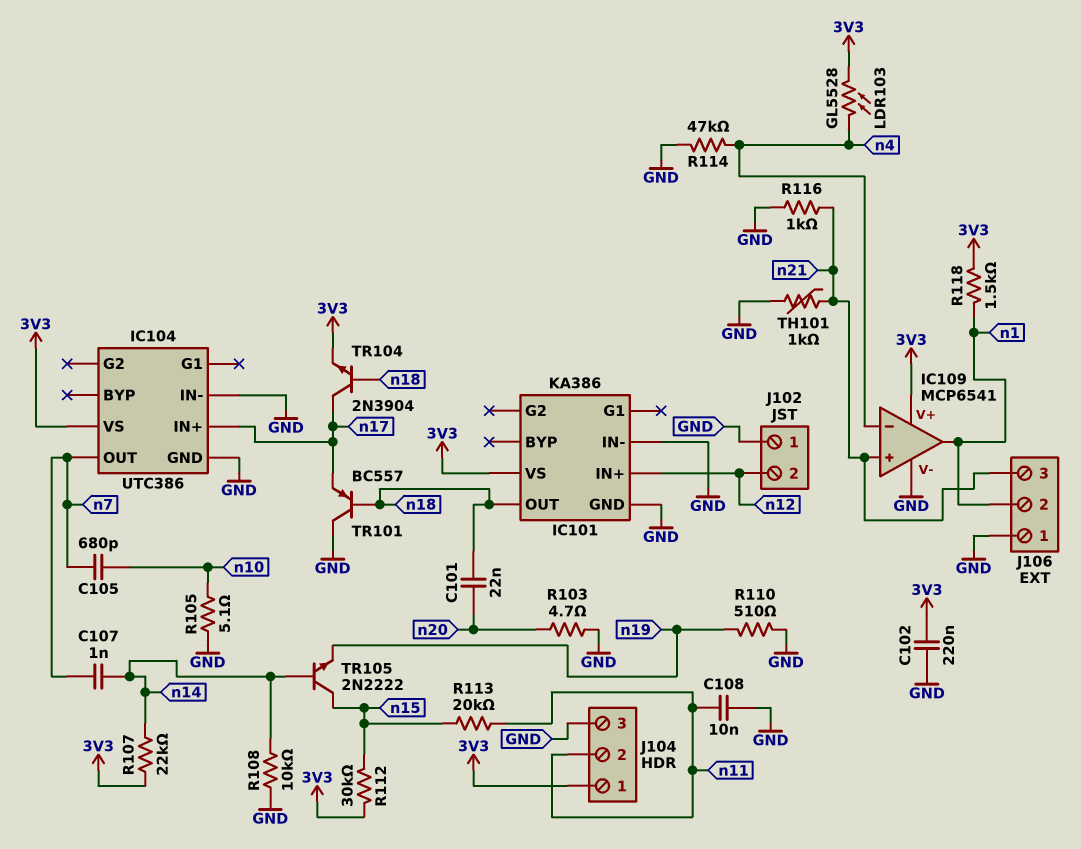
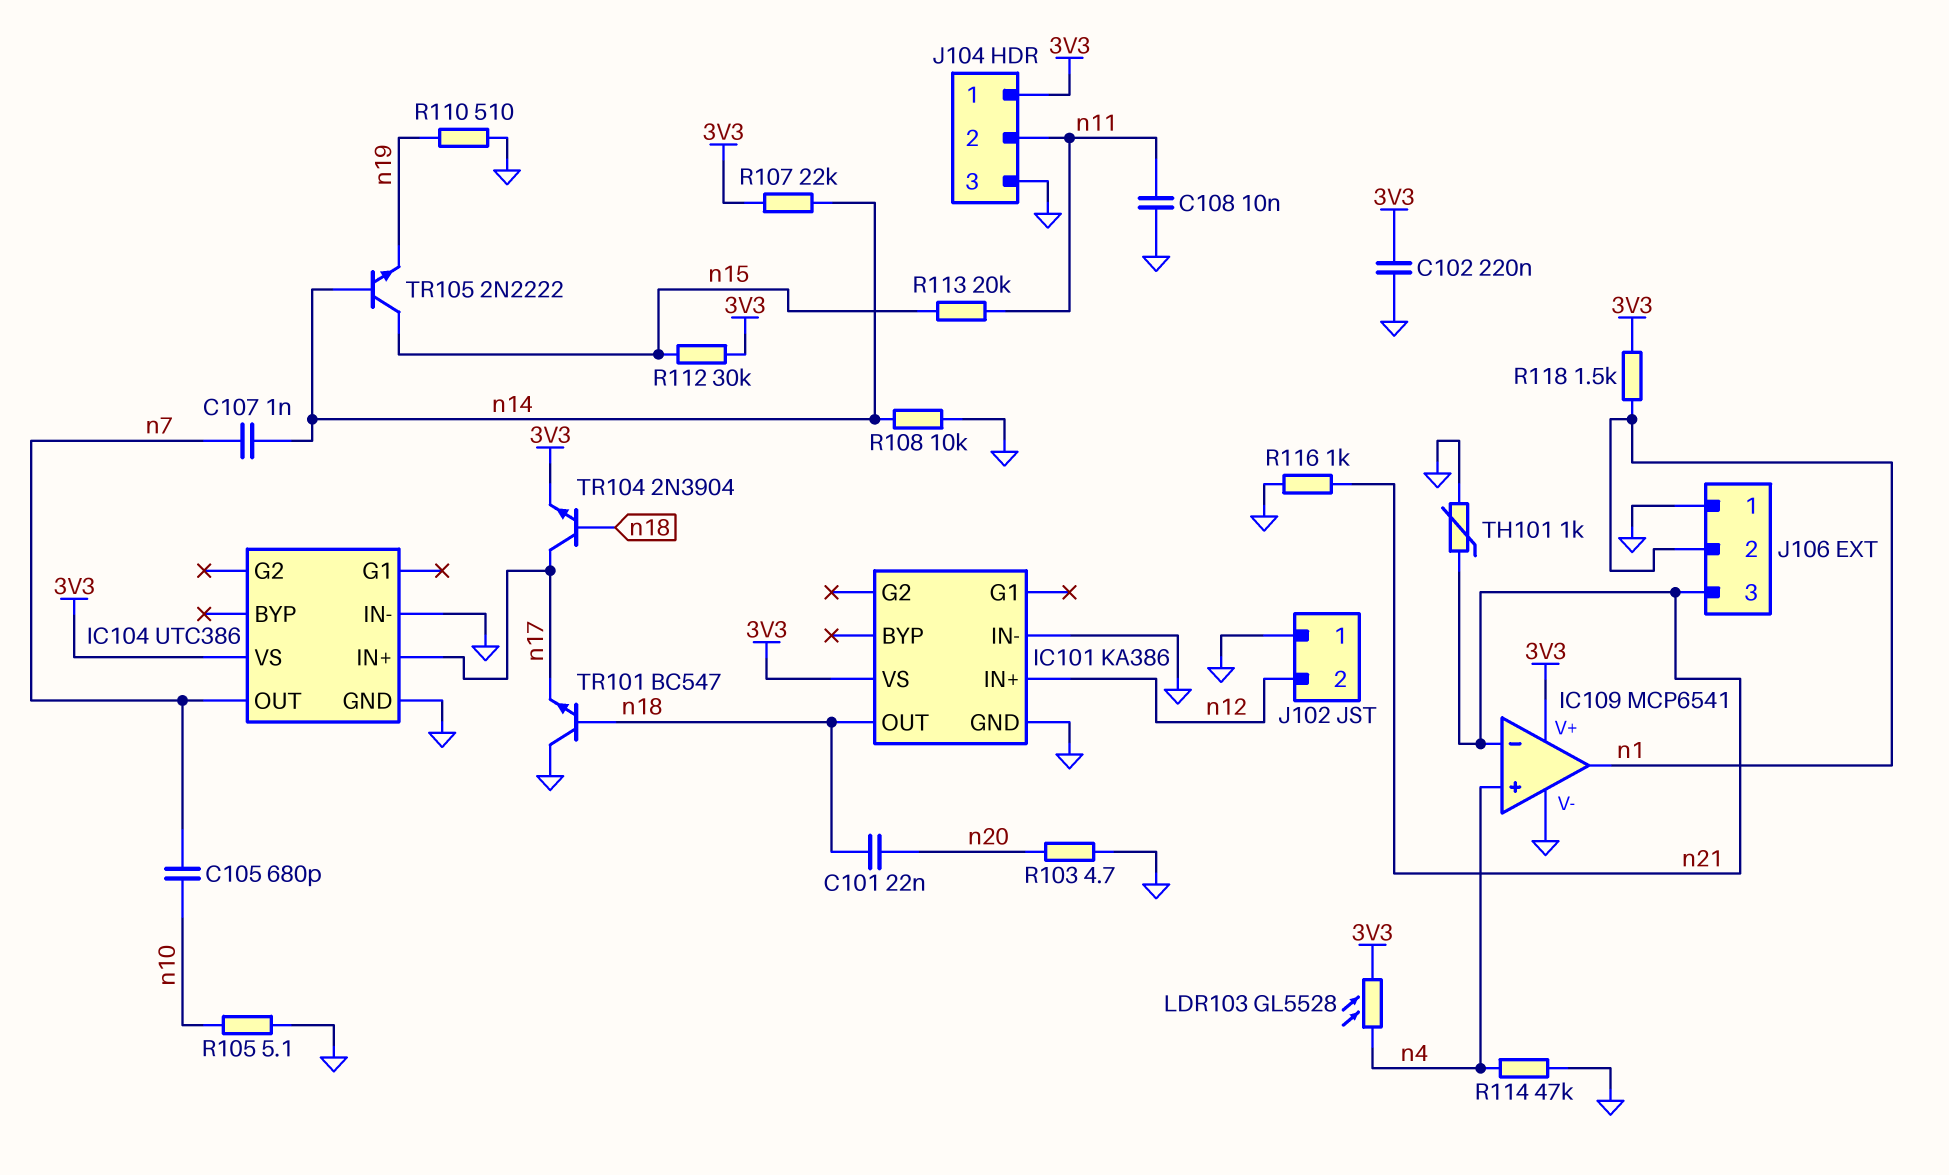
IC109 pin in+: n21 -> n4
IC109 pin in-: n4 -> n21
TR101: PNP BC557 (B n18, C GND, E n17) -> NPN BC547 (B n18, C GND, E n17)

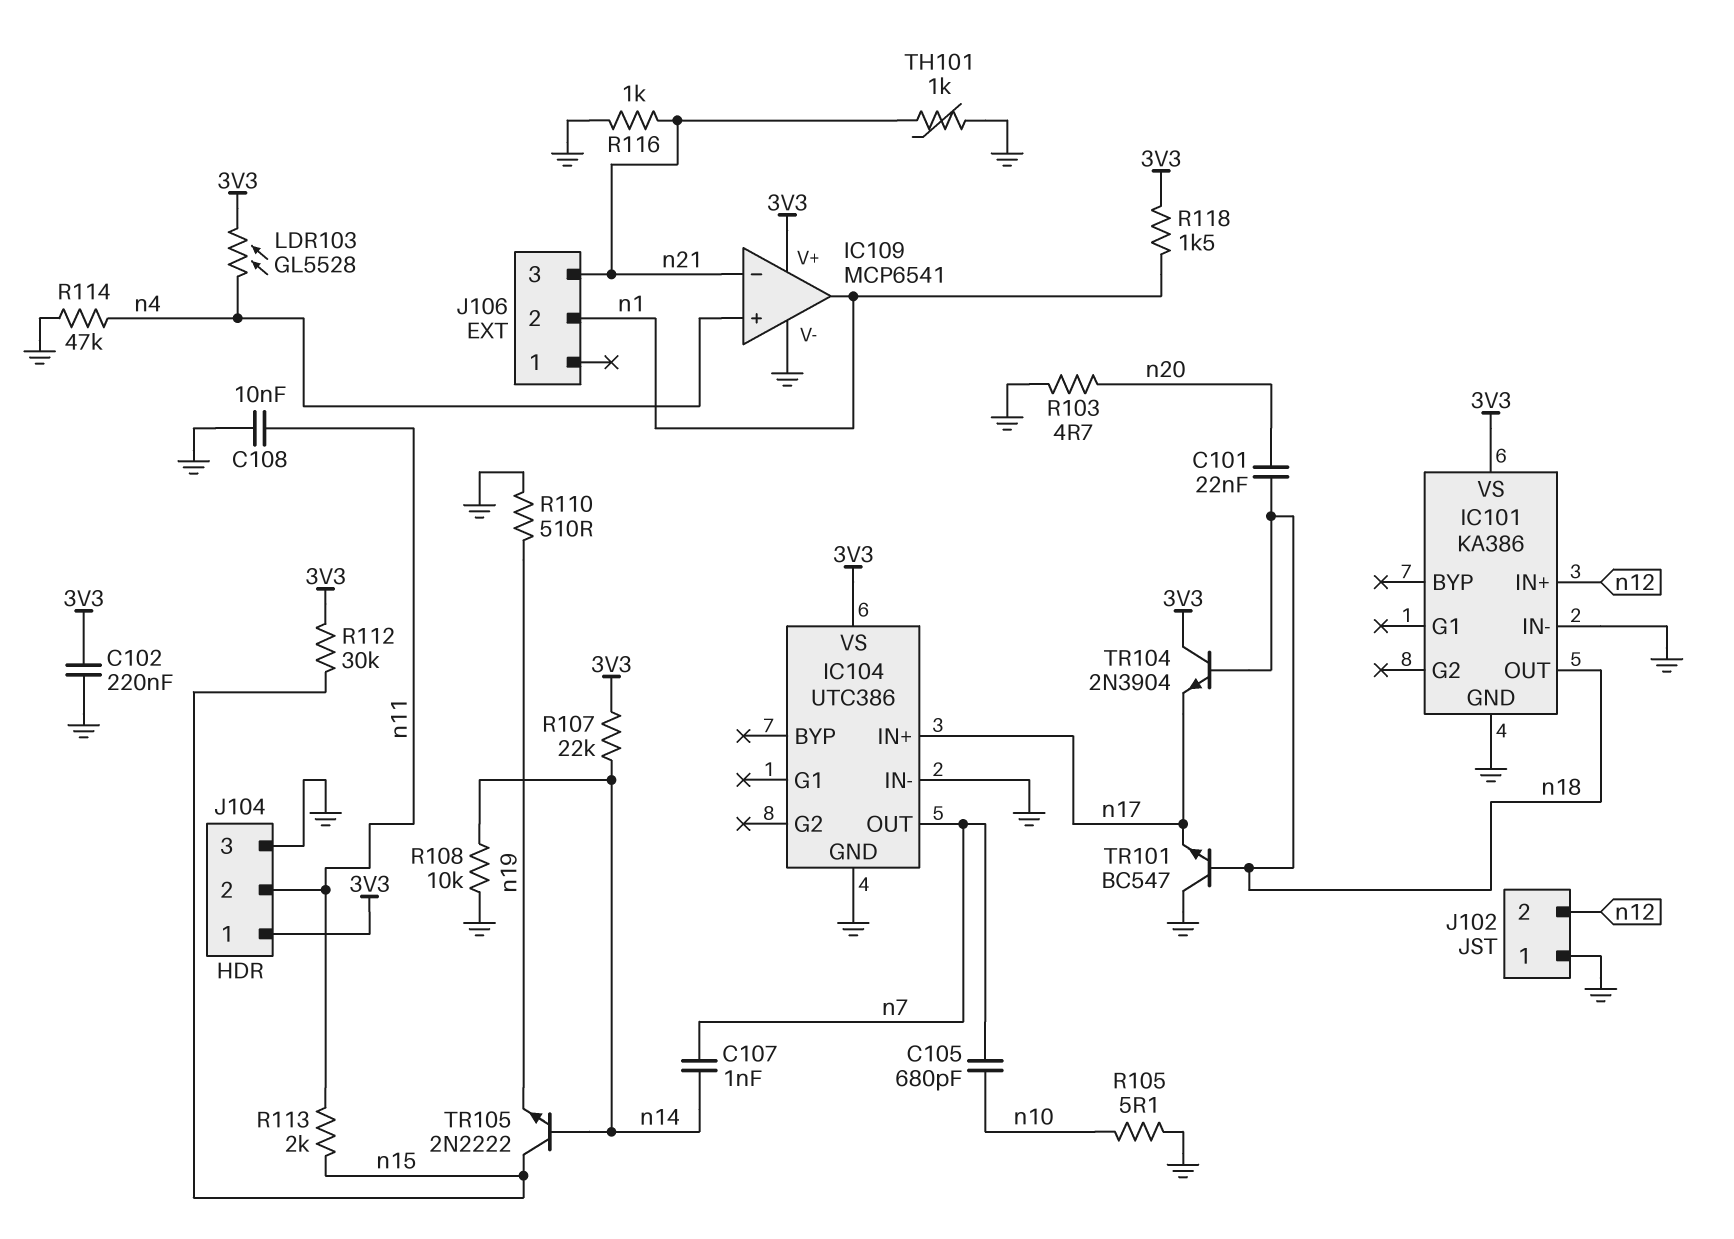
J106 pin 1: GND -> none
R113: 20k (n11, n15) -> 2k (n11, n15)
TR104: NPN 2N3904 (B n18, C n17, E 3V3) -> NPN 2N3904 (B n18, C 3V3, E n17)

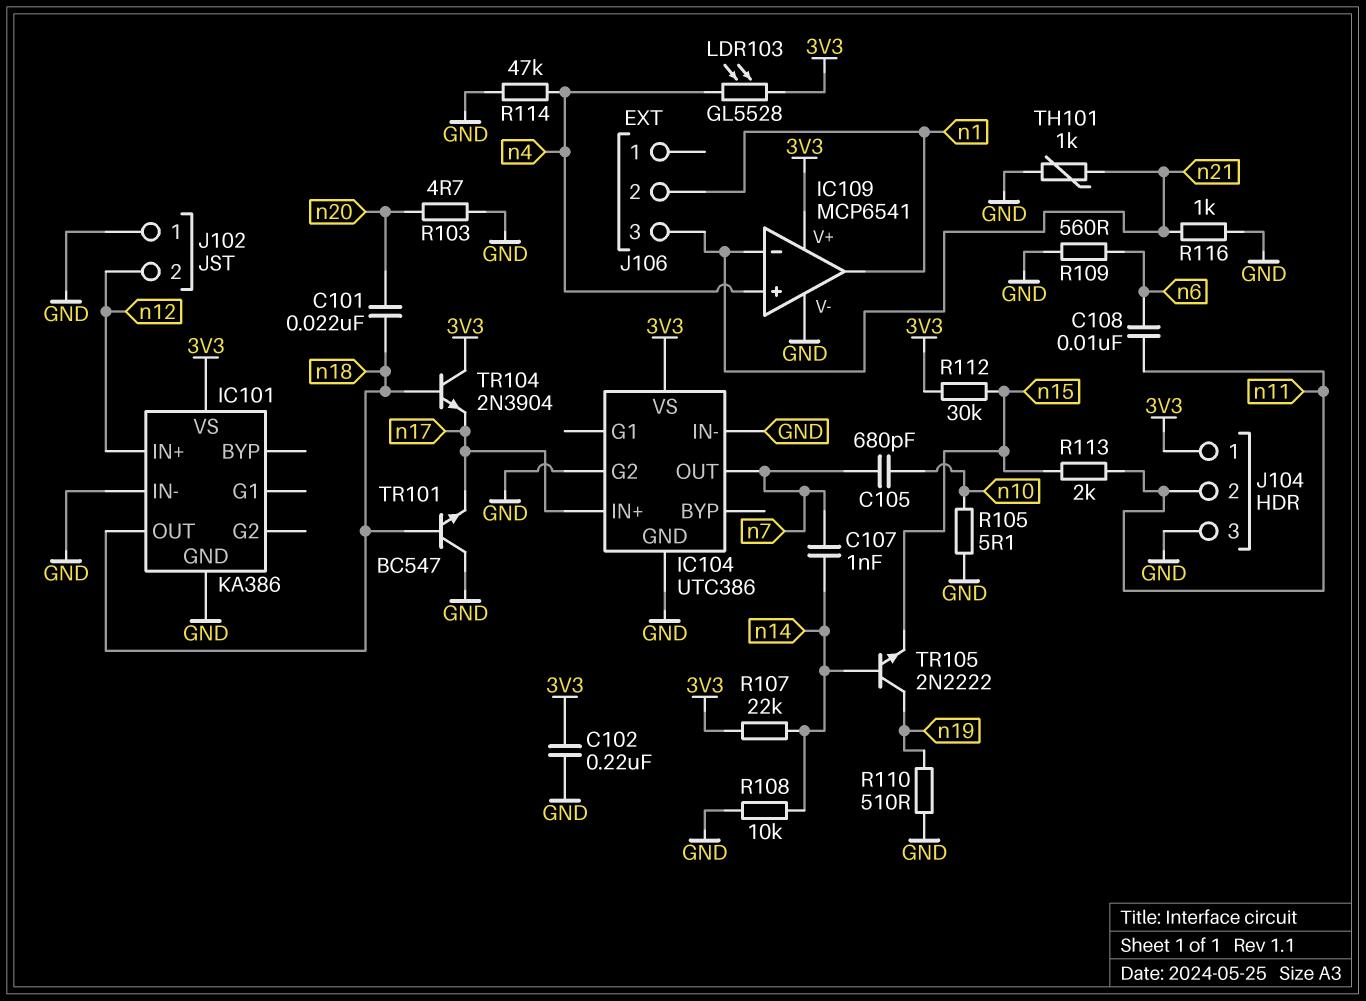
C108: 10nF (GND, n11) -> 10nF (n6, n11)
IC104 pin G2: none -> GND
R109: none -> 560 (GND, n6)
R118: 1.5k (3V3, n1) -> none
TR105: NPN 2N2222 (B n14, C n15, E n19) -> NPN 2N2222 (B n14, C n19, E n15)

